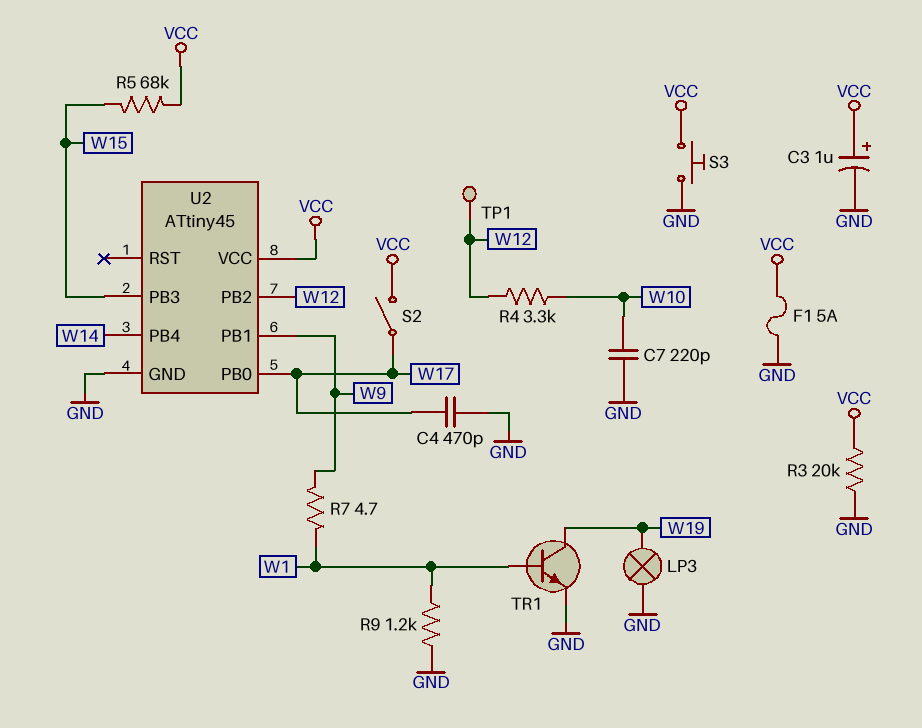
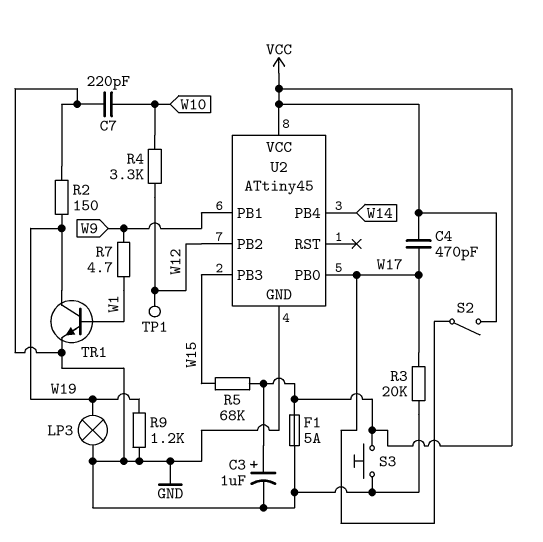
C4: 470pF (GND, W17) -> 470pF (VCC, W17)
R2: none -> 150 (GND, W19)
R3: 20k (GND, VCC) -> 20k (GND, W17)
R9: 1.2k (GND, W1) -> 1.2k (GND, W19)

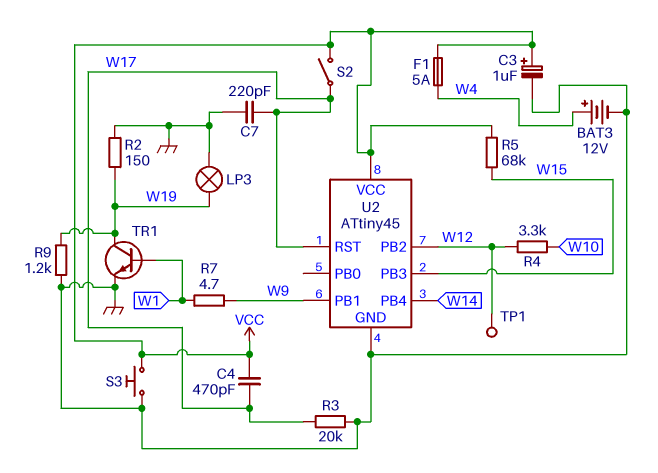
BAT3: none -> 12V (plus W4, minus GND)
C7: 220pF (GND, W10) -> 220pF (GND, W17)
F1: 5A (GND, VCC) -> 5A (VCC, W4)
U2 pin PB0: W17 -> none
U2 pin RST: none -> W17

